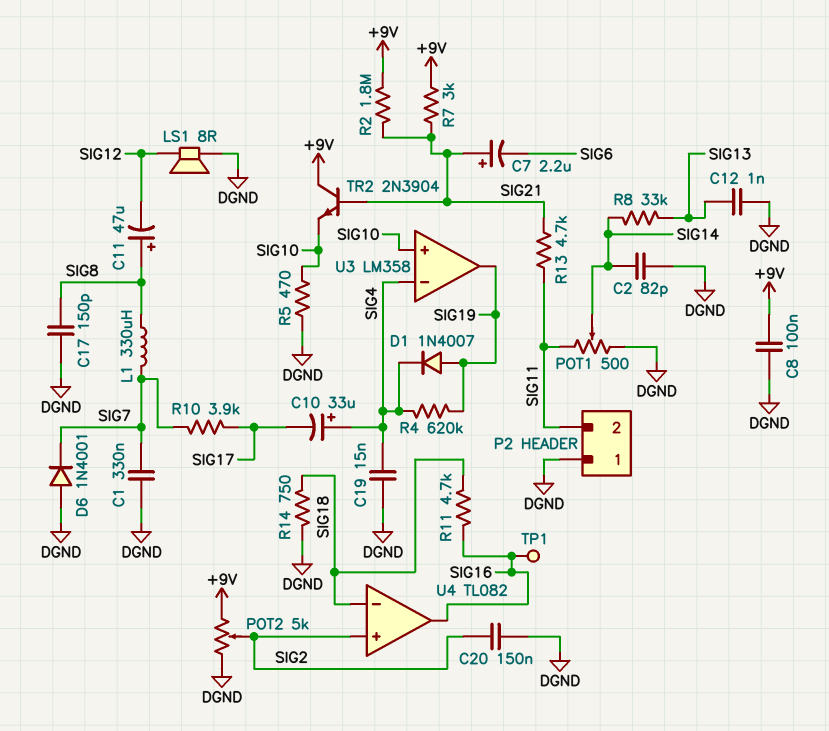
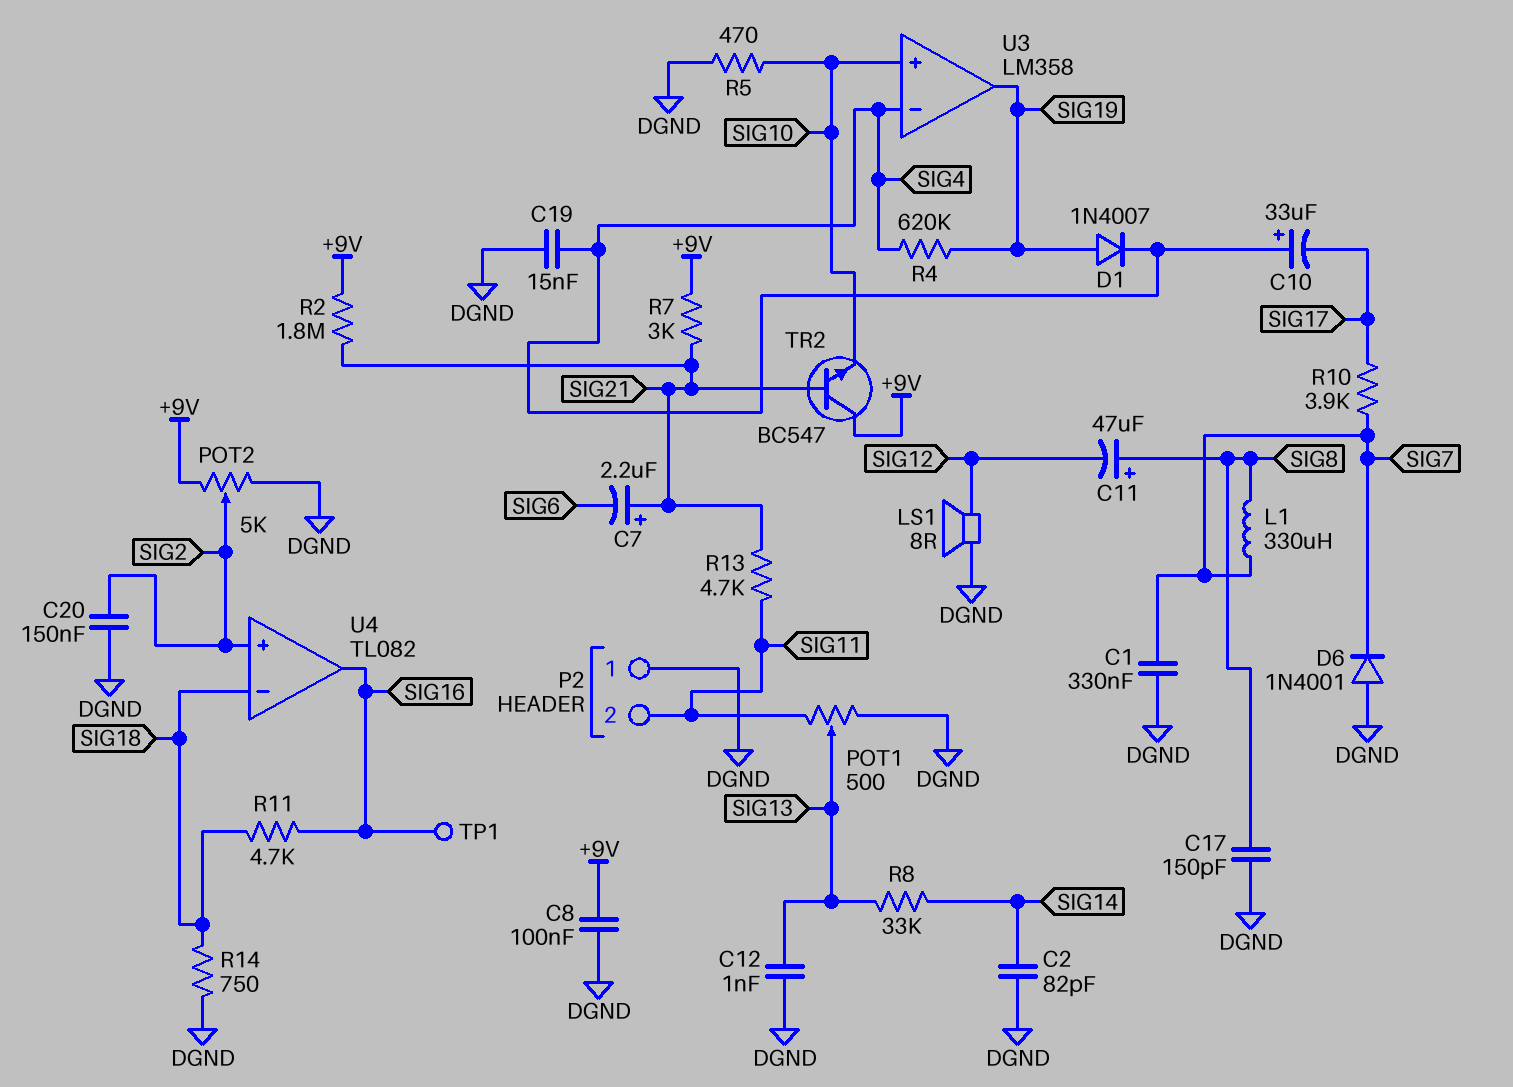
POT1: 500 (DGND, SIG11, wiper SIG14) -> 500 (DGND, SIG11, wiper SIG13)
TR2: NPN 2N3904 (B SIG21, C +9V, E SIG10) -> NPN BC547 (B SIG21, C +9V, E SIG10)

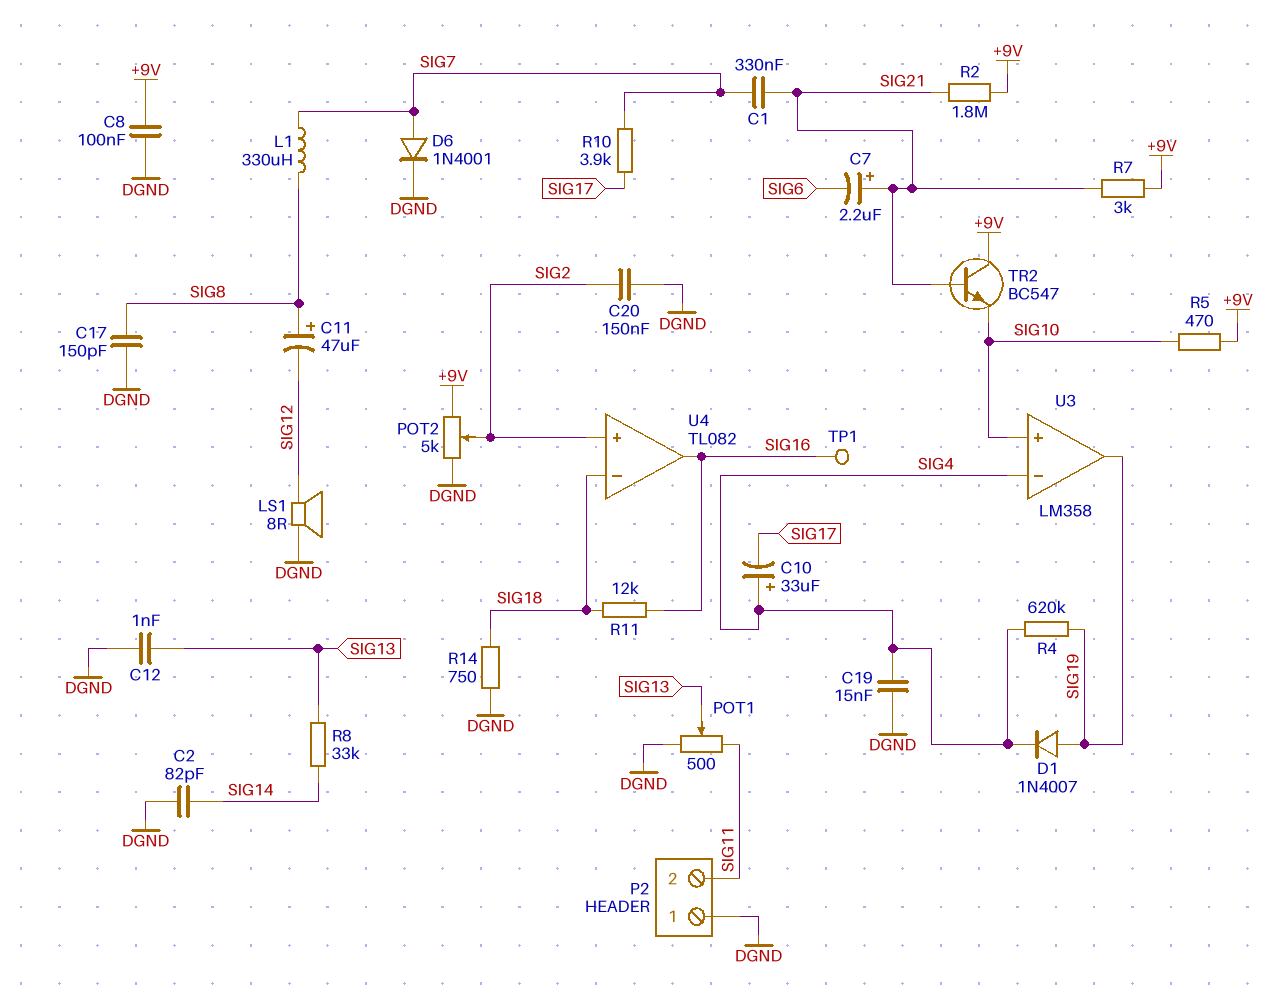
C1: 330nF (DGND, SIG7) -> 330nF (SIG7, SIG21)
D6: diode 1N4001 (A DGND, K SIG7) -> diode 1N4001 (A SIG7, K DGND)
R5: 470 (DGND, SIG10) -> 470 (+9V, SIG10)
R11: 4.7k (SIG16, SIG18) -> 12k (SIG16, SIG18)
R13: 4.7k (SIG11, SIG21) -> none

